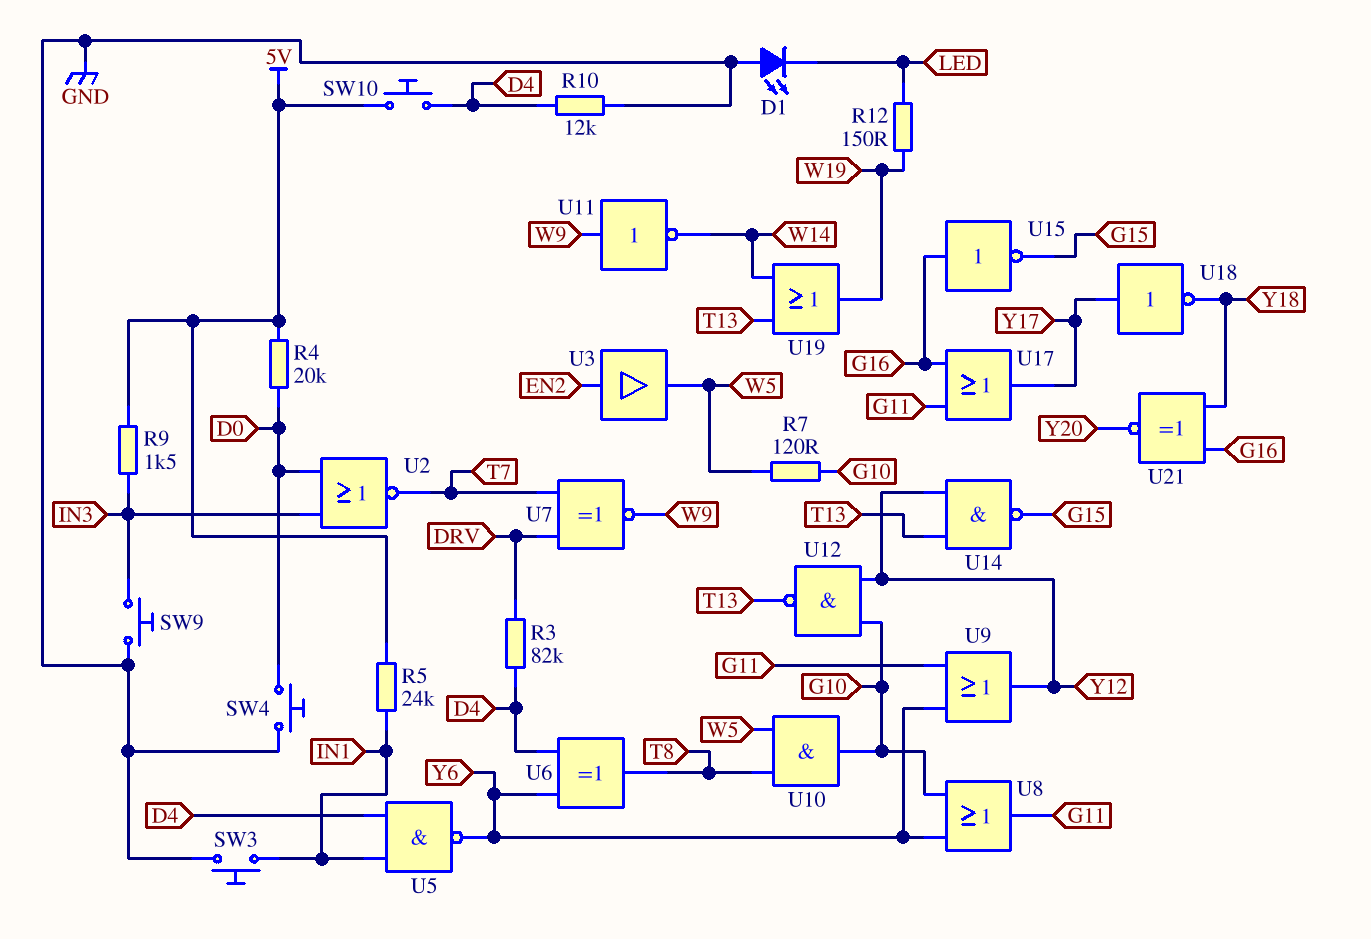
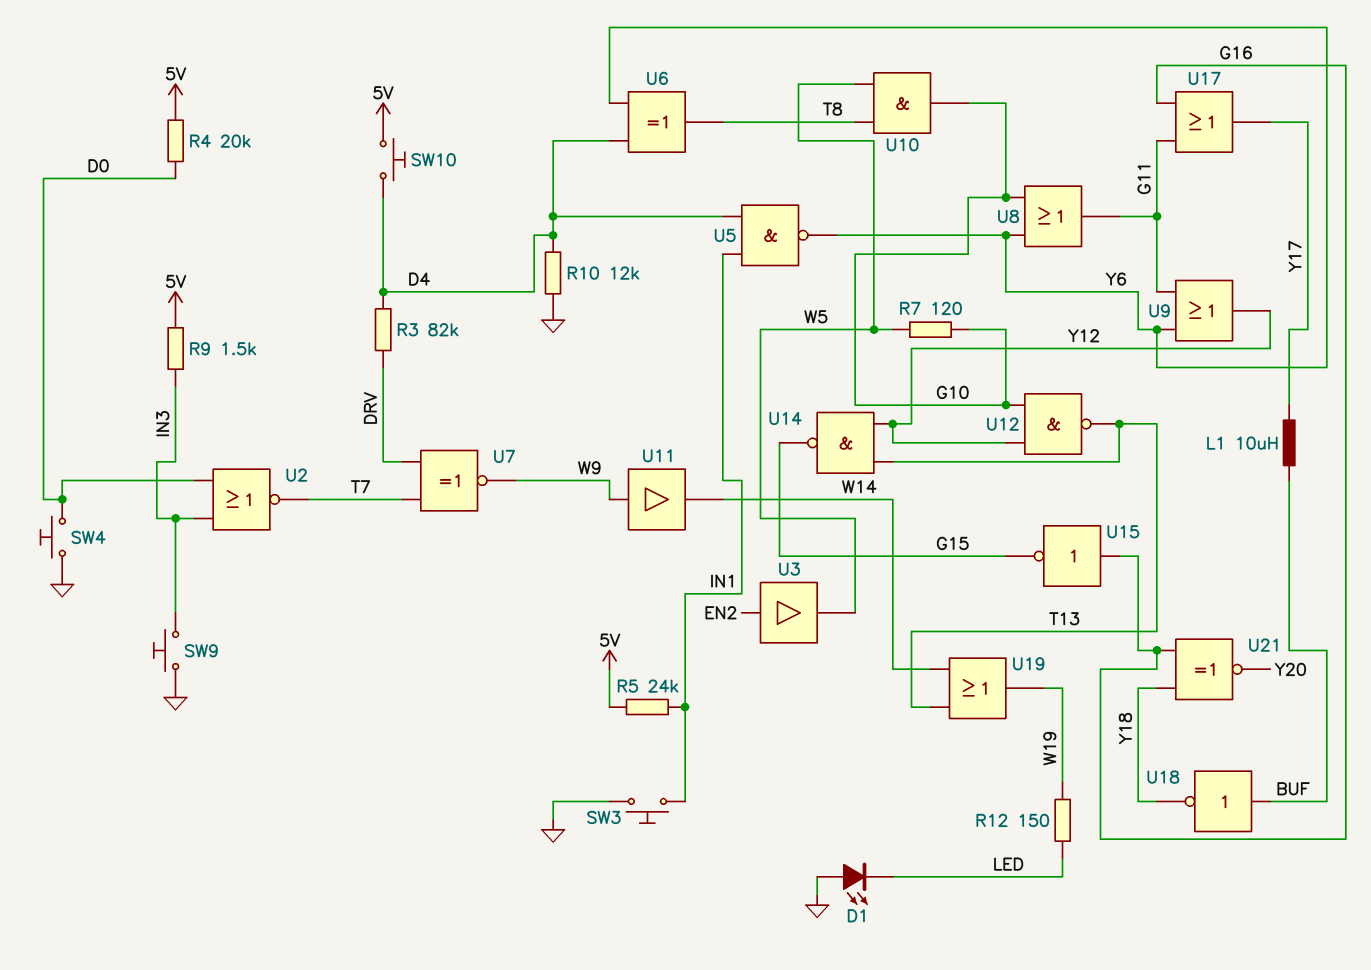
L1: none -> 10uH (BUF, Y17)
U11: NOT (in W9, out W14) -> buffer (in W9, out W14)
U18: NOT (in Y17, out Y18) -> NOT (in BUF, out Y18)

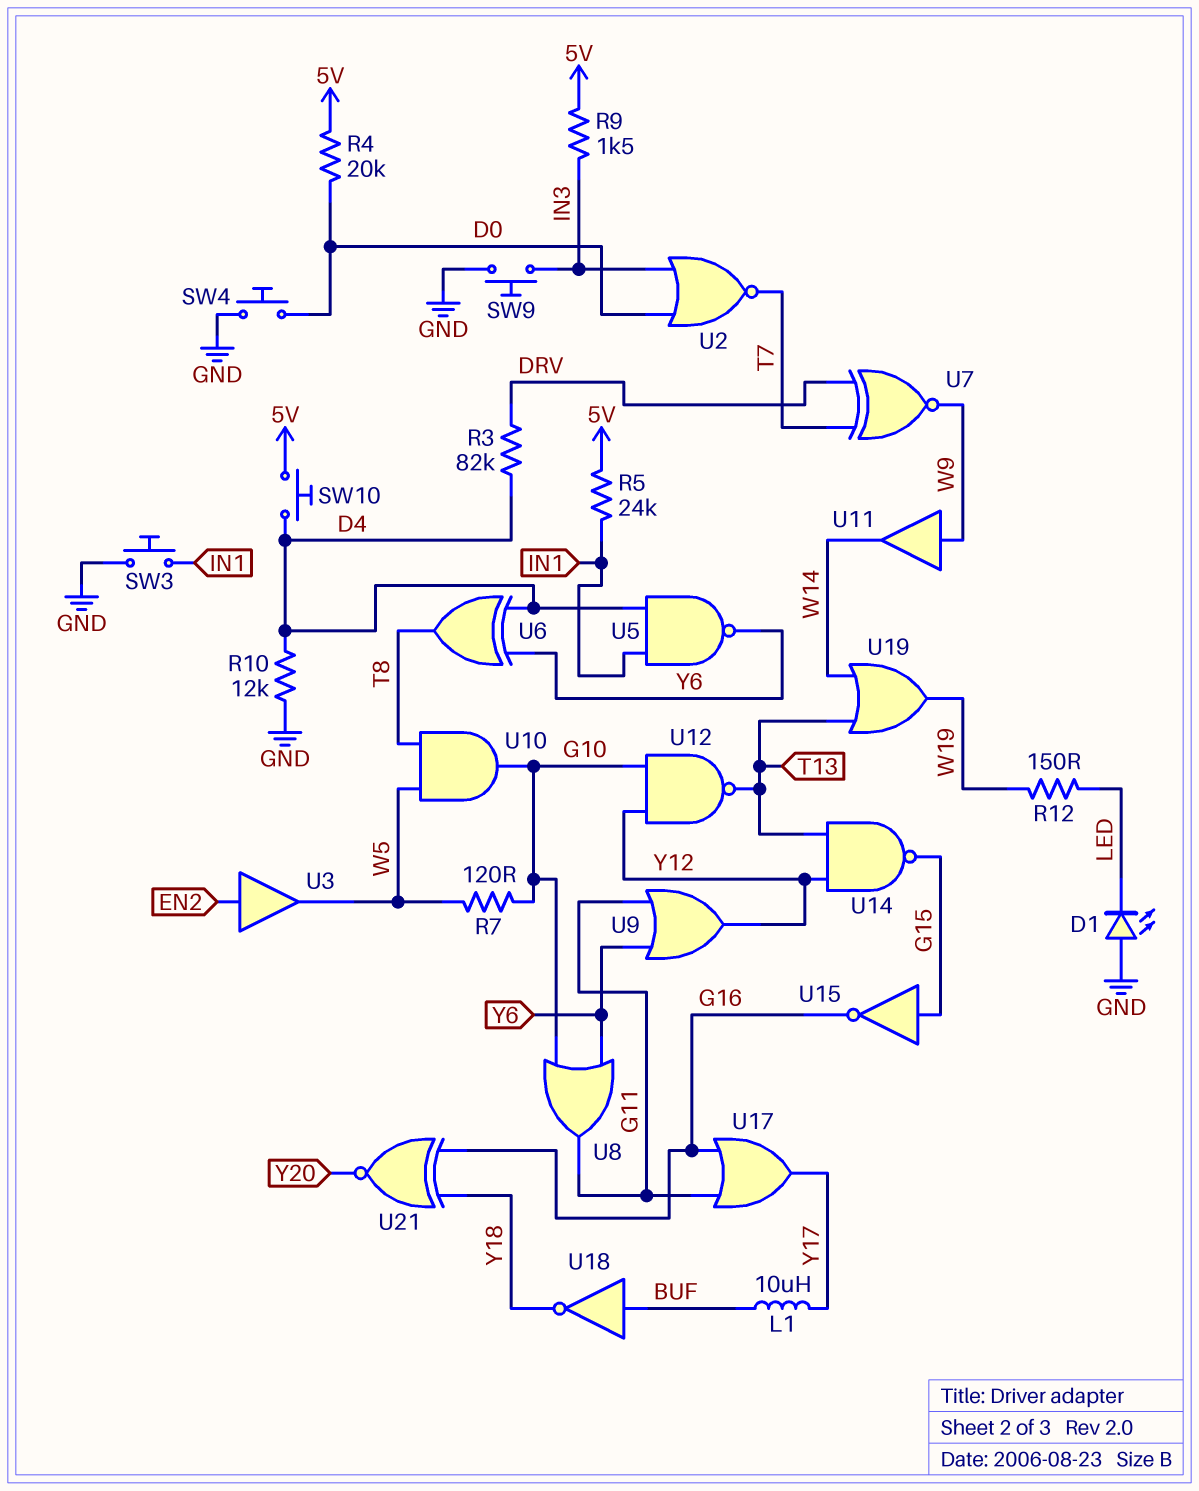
U15: NOT (in G16, out G15) -> NOT (in G15, out G16)

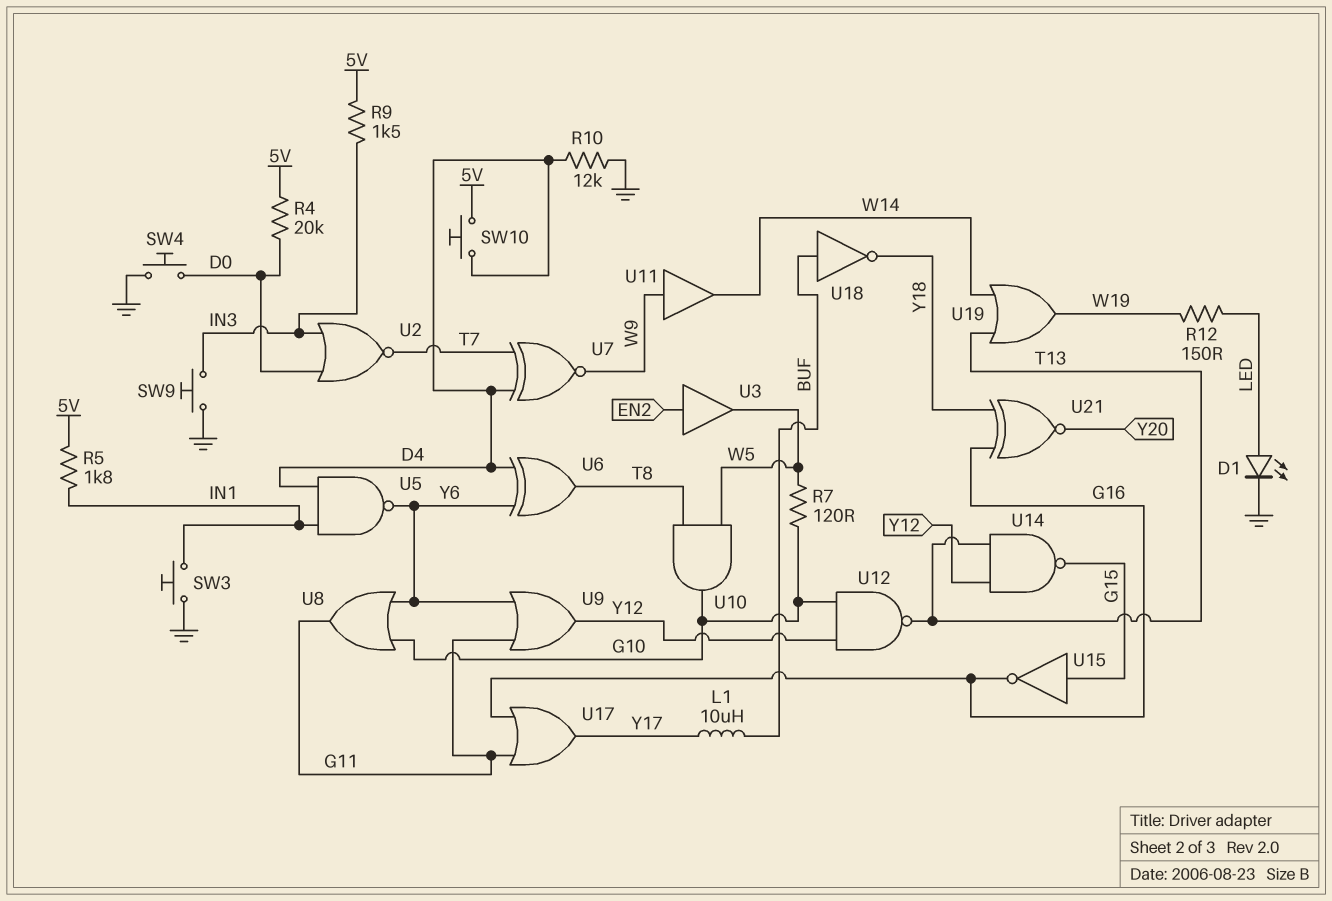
D1: LED (A GND, K LED) -> LED (A LED, K GND)
R3: 82k (D4, DRV) -> none
R5: 24k (5V, IN1) -> 1.8k (5V, IN1)
U7: XNOR (in DRV, in T7, out W9) -> XNOR (in D4, in T7, out W9)

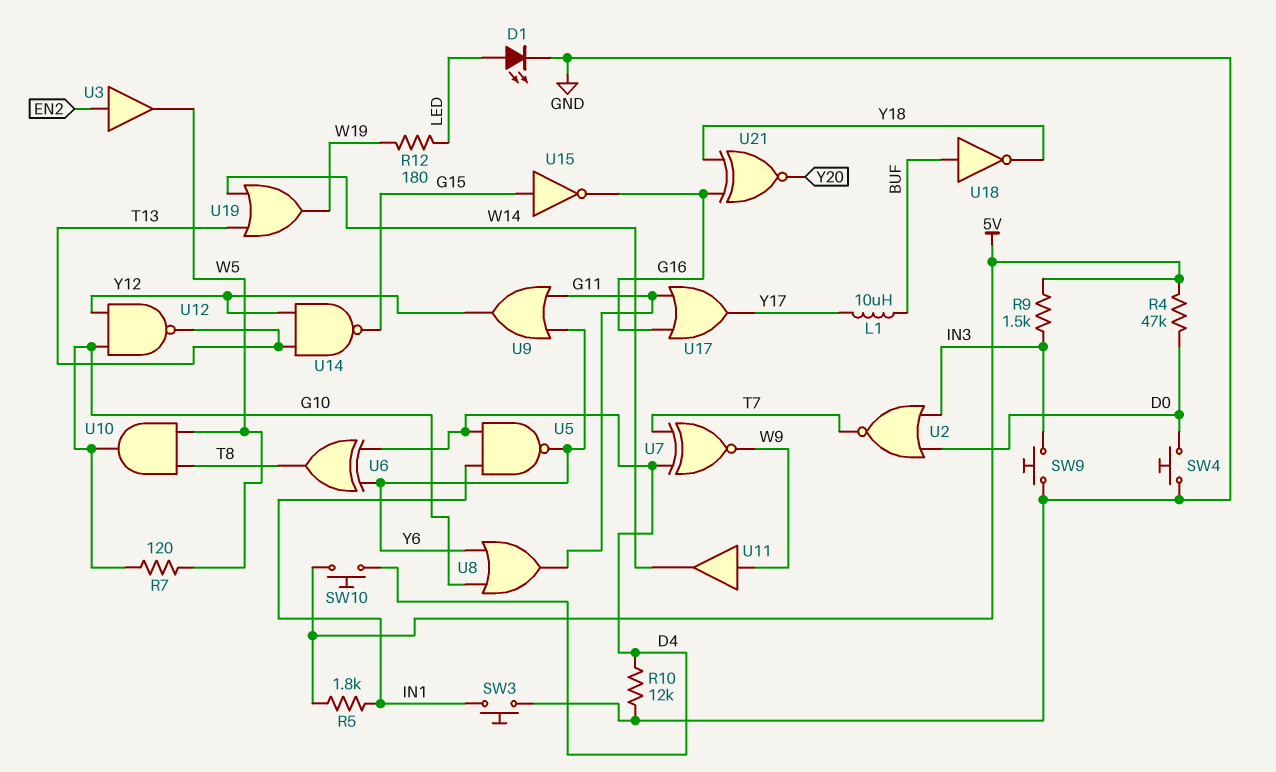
R4: 20k (5V, D0) -> 47k (5V, D0)
R12: 150 (LED, W19) -> 180 (LED, W19)

